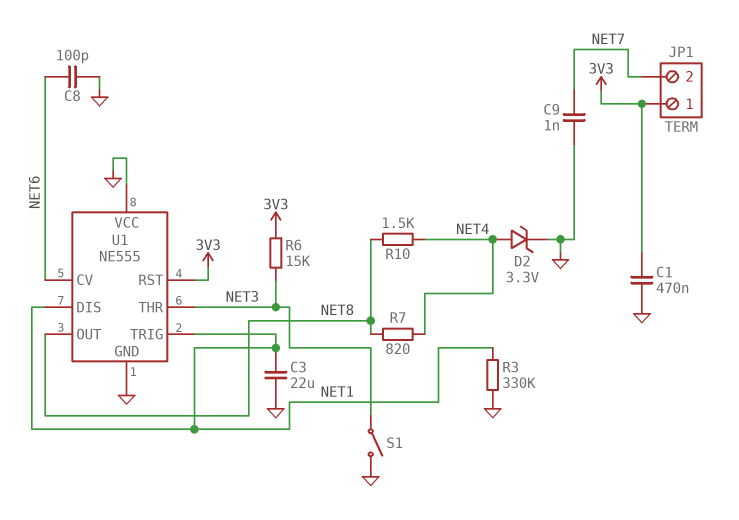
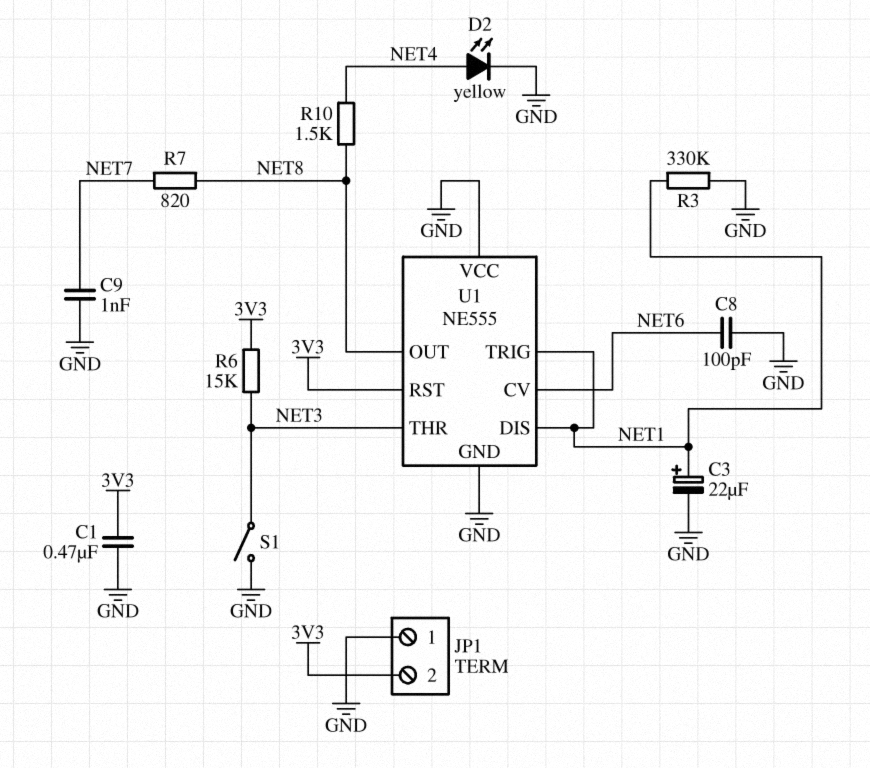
C3: 22uF (GND, NET1) -> 22uF (plus NET1, minus GND)
D2: zener 3.3V (A NET4, K GND) -> LED yellow (A NET4, K GND)
JP1 pin 1: 3V3 -> GND
JP1 pin 2: NET7 -> 3V3
R7: 820 (NET4, NET8) -> 820 (NET7, NET8)

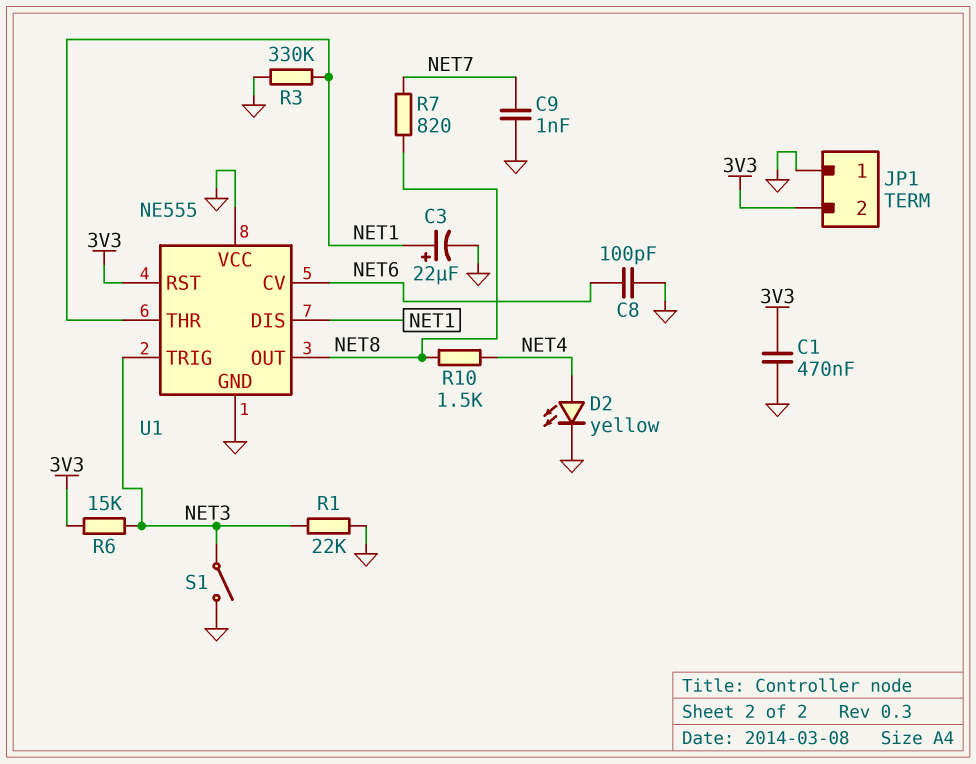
R1: none -> 22k (GND, NET3)
U1 pin THR: NET3 -> NET1
U1 pin TRIG: NET1 -> NET3

